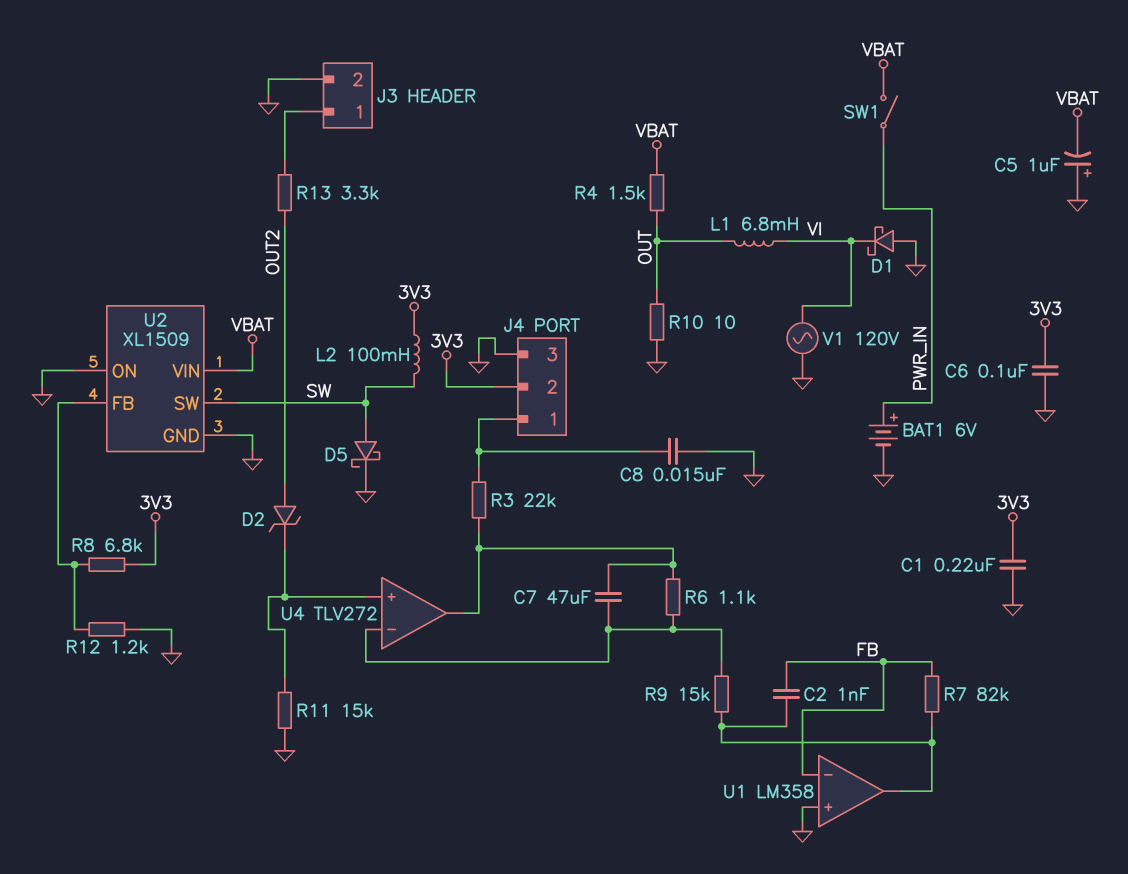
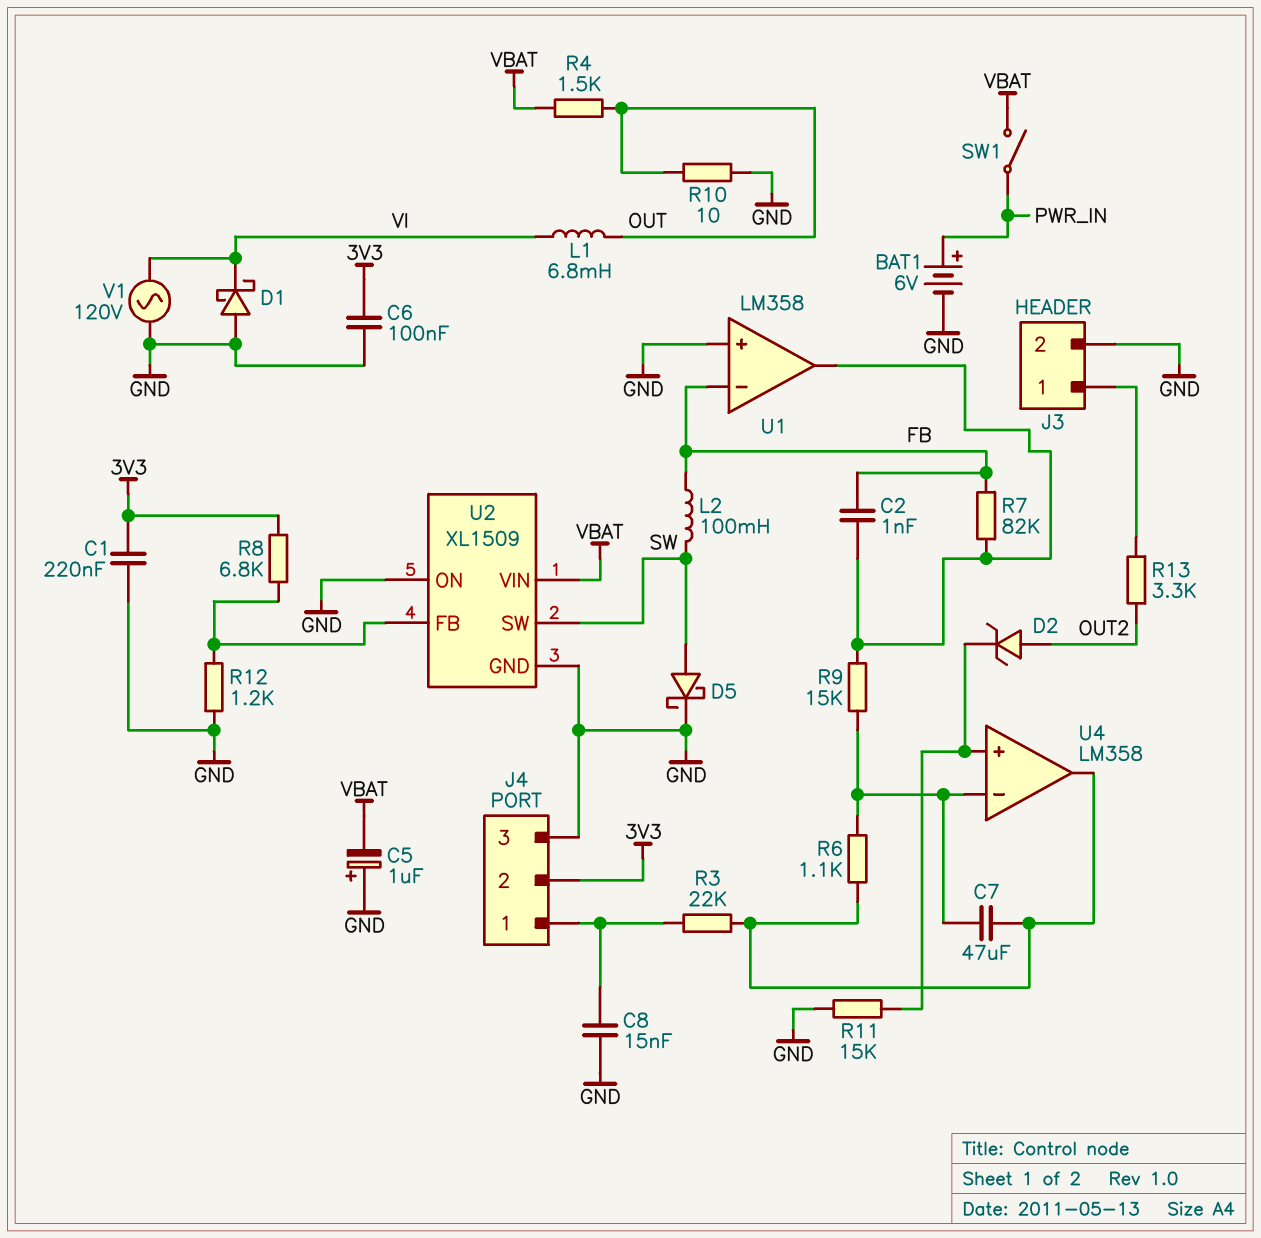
L2: 100mH (3V3, SW) -> 100mH (FB, SW)
U4: TLV272 -> LM358

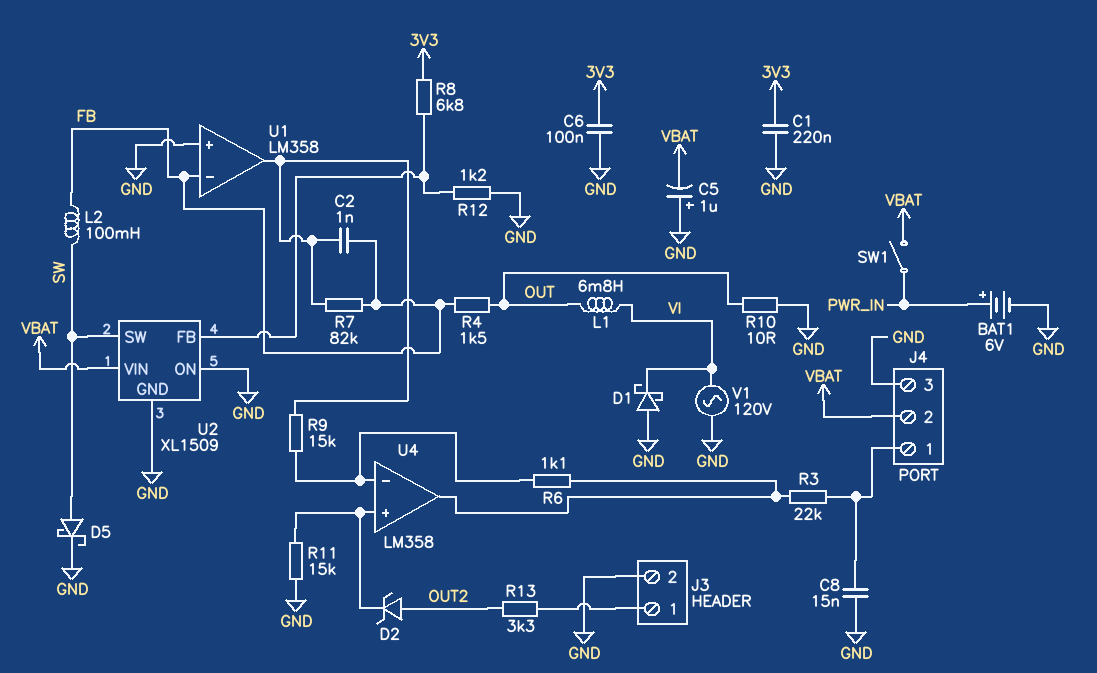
C7: 47uF (U4/in-, U4/out) -> none
J4 pin 2: 3V3 -> VBAT
R4: 1.5k (OUT, VBAT) -> 1.5k (FB, OUT)

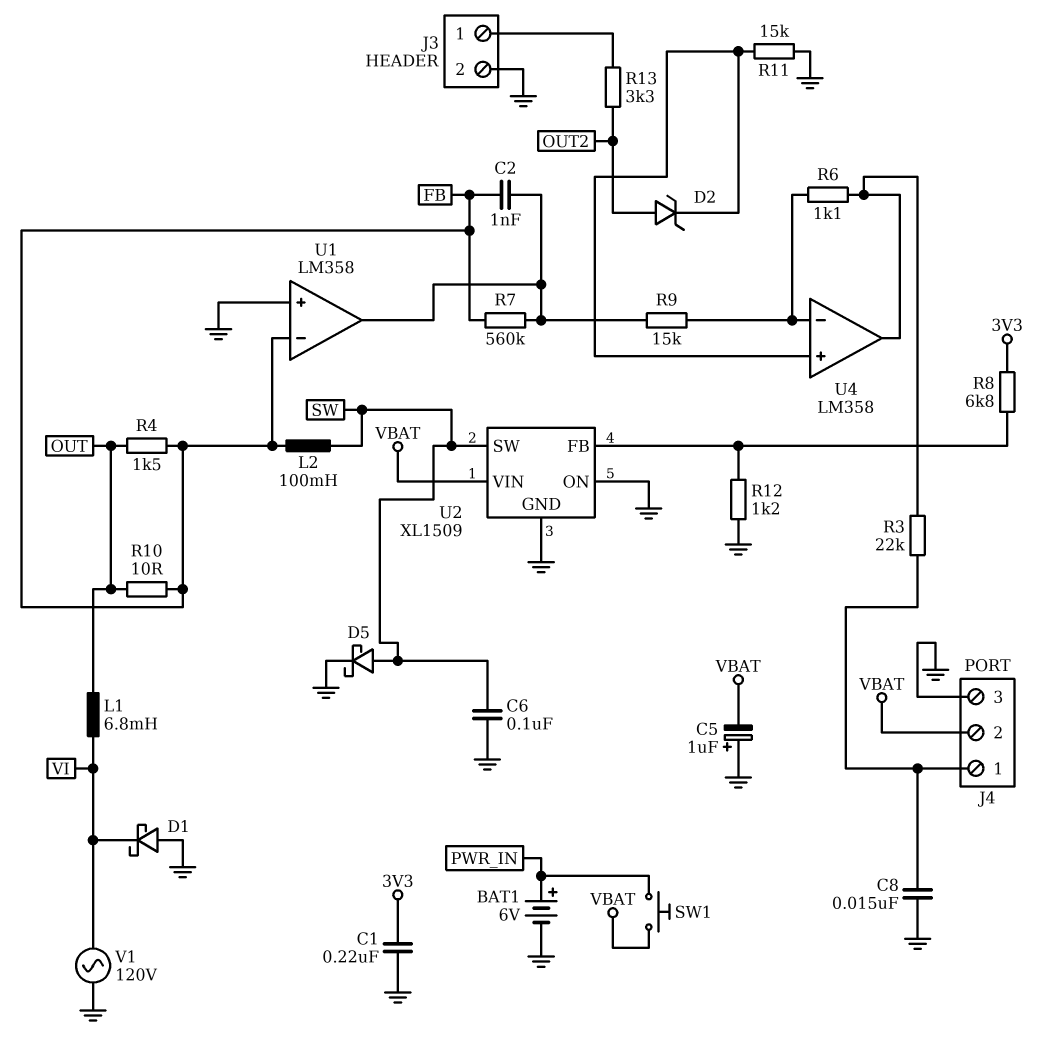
C6: 100nF (3V3, GND) -> 100nF (GND, SW)
R7: 82k (FB, U1/out) -> 560k (FB, U1/out)
R10: 10 (GND, OUT) -> 10 (FB, OUT)
SW1: switch (PWR_IN, VBAT) -> button (PWR_IN, VBAT)

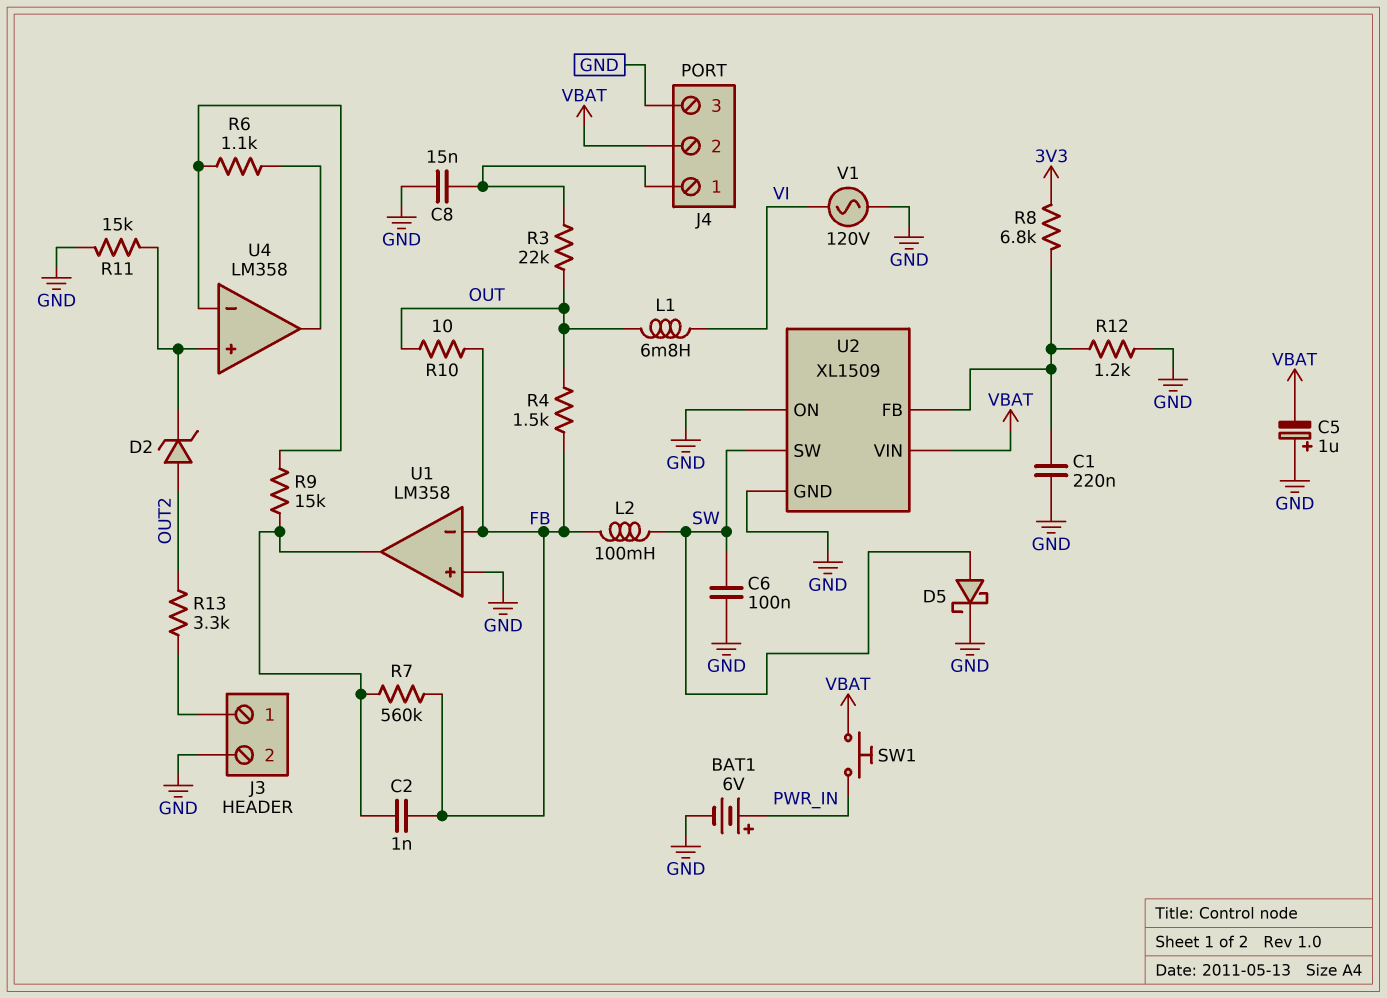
C1: 220nF (3V3, GND) -> 220nF (GND, U2/FB)
D1: schottky (A GND, K VI) -> none
R3: 22k (J4/1, U4/out) -> 22k (J4/1, OUT)

